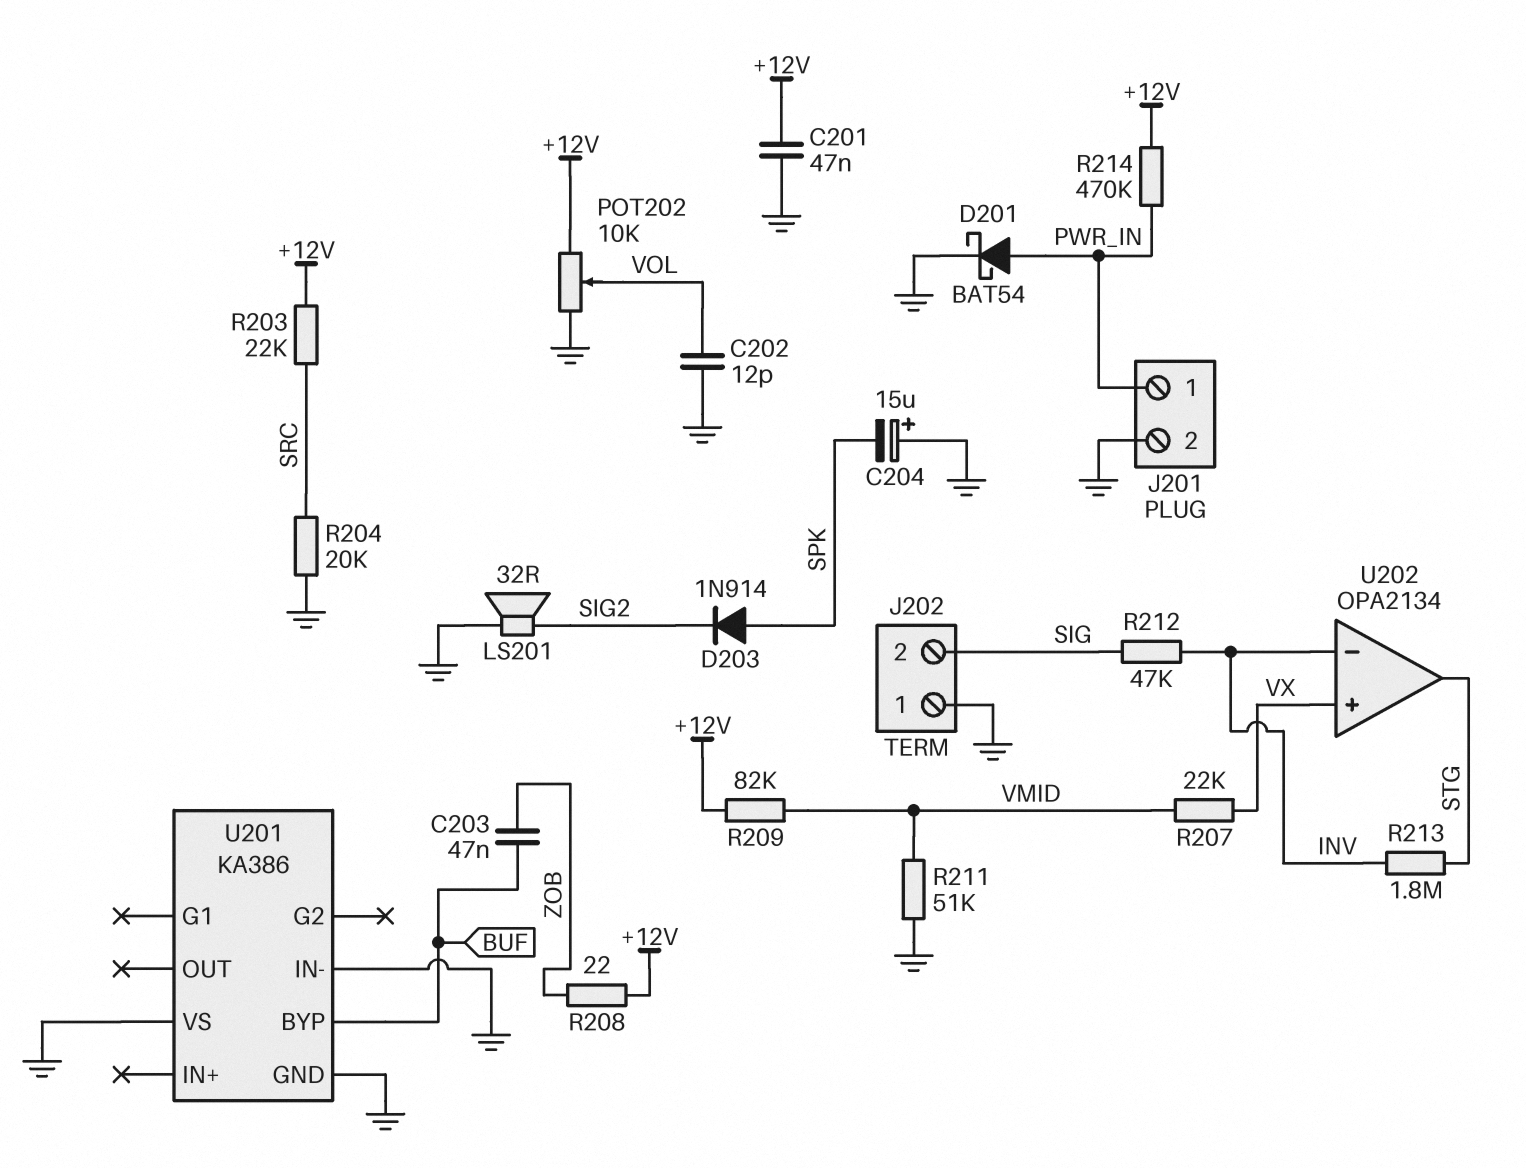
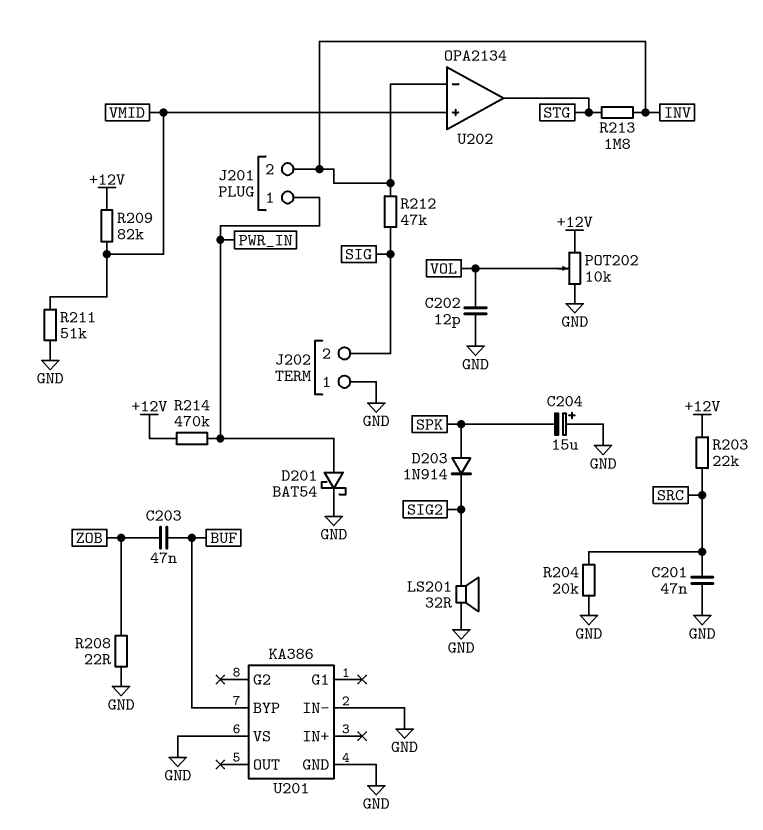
C201: 47nF (+12V, GND) -> 47nF (GND, SRC)
J201 pin 2: GND -> INV
R207: 22k (VMID, VX) -> none
R208: 22 (+12V, ZOB) -> 22 (GND, ZOB)
U202 pin in+: VX -> VMID

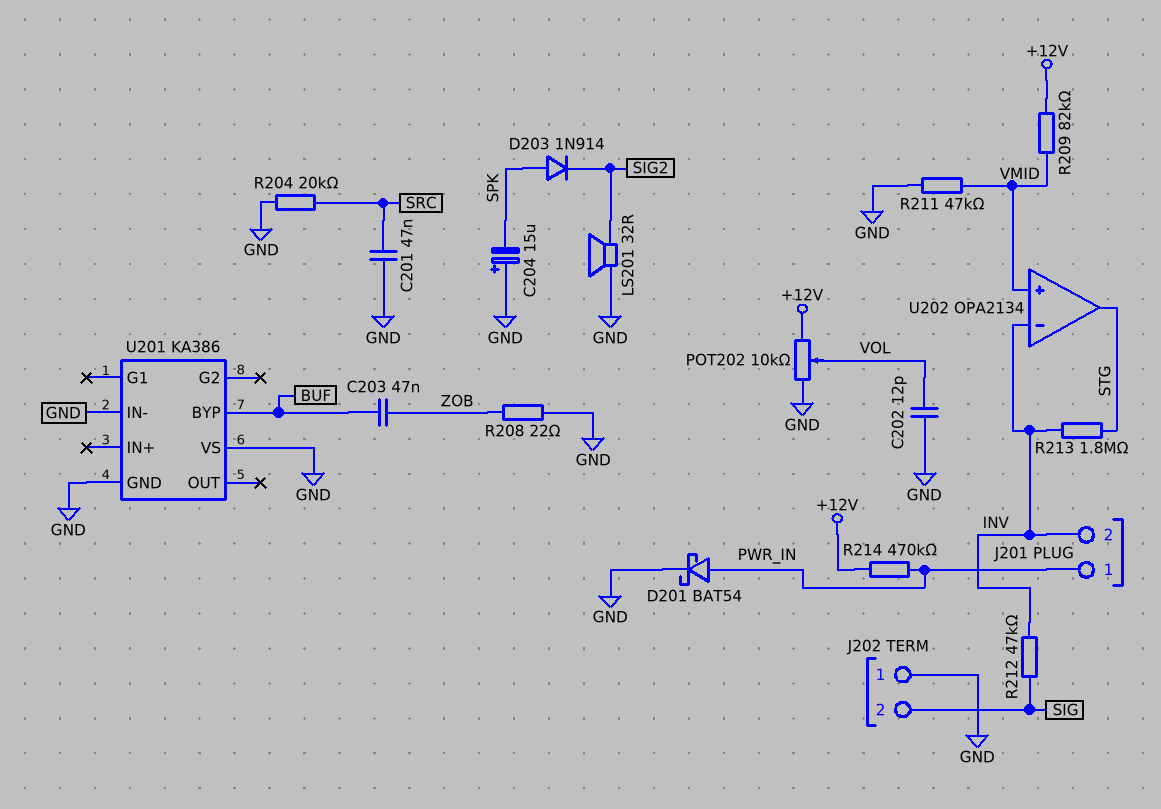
R203: 22k (+12V, SRC) -> none
R211: 51k (GND, VMID) -> 47k (GND, VMID)

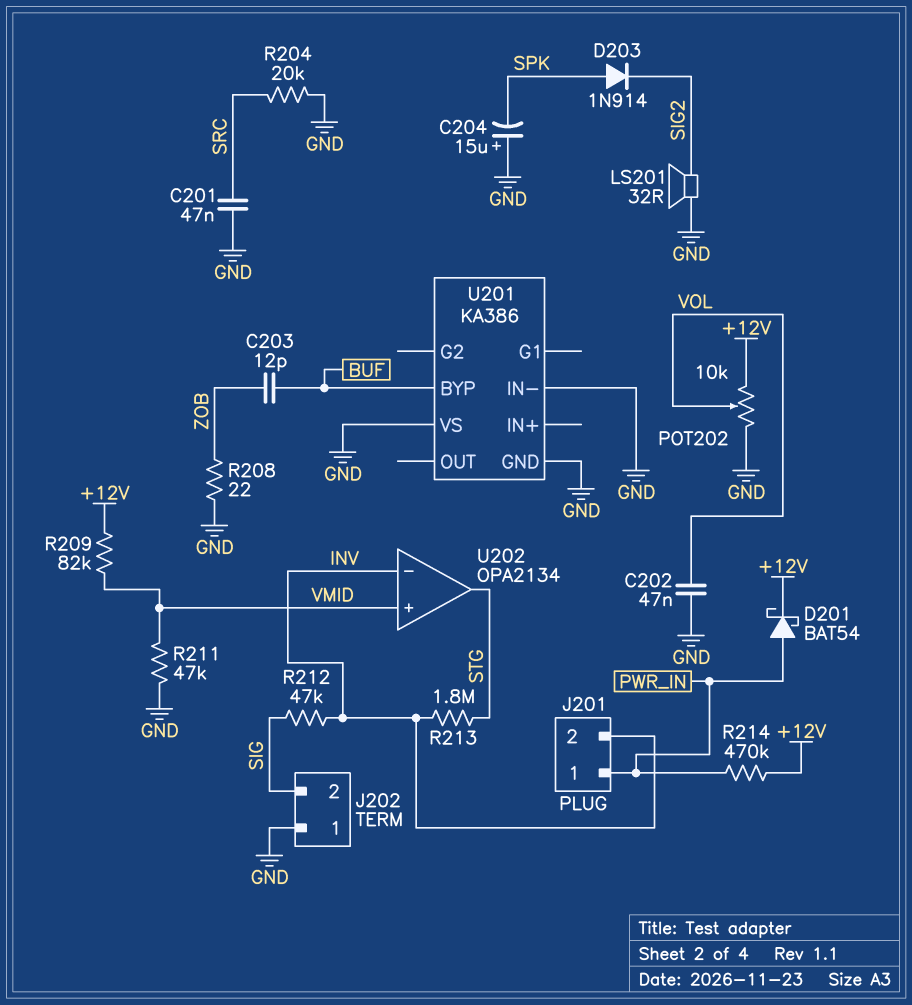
C202: 12pF (GND, VOL) -> 47nF (GND, VOL)
C203: 47nF (BUF, ZOB) -> 12pF (BUF, ZOB)
D201: schottky BAT54 (A PWR_IN, K GND) -> schottky BAT54 (A PWR_IN, K +12V)

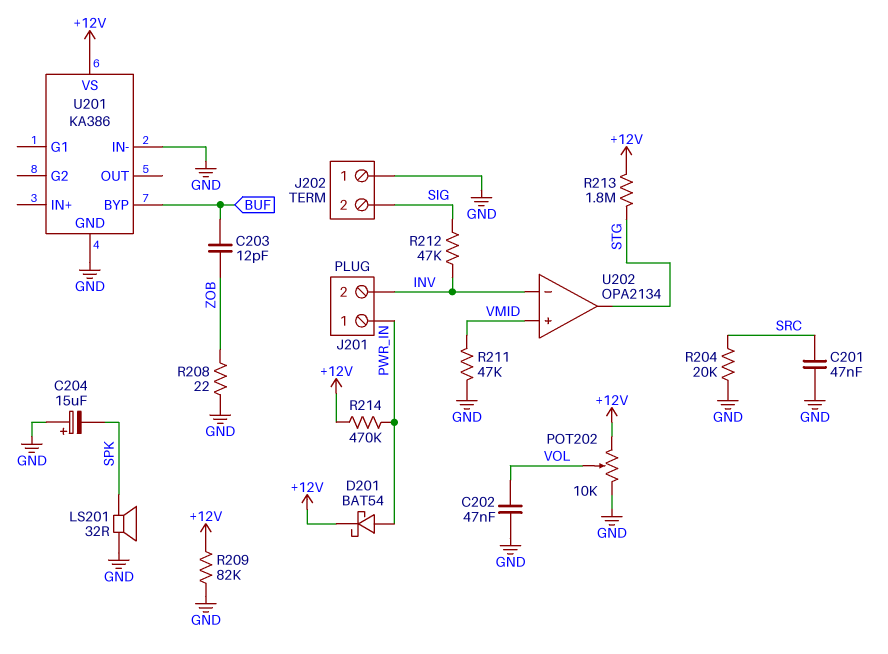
D203: diode 1N914 (A SPK, K SIG2) -> none
LS201: speaker 32R (GND, SIG2) -> speaker 32R (GND, SPK)
R209: 82k (+12V, VMID) -> 82k (+12V, GND)
R213: 1.8M (INV, STG) -> 1.8M (+12V, STG)
U201 pin VS: GND -> +12V

